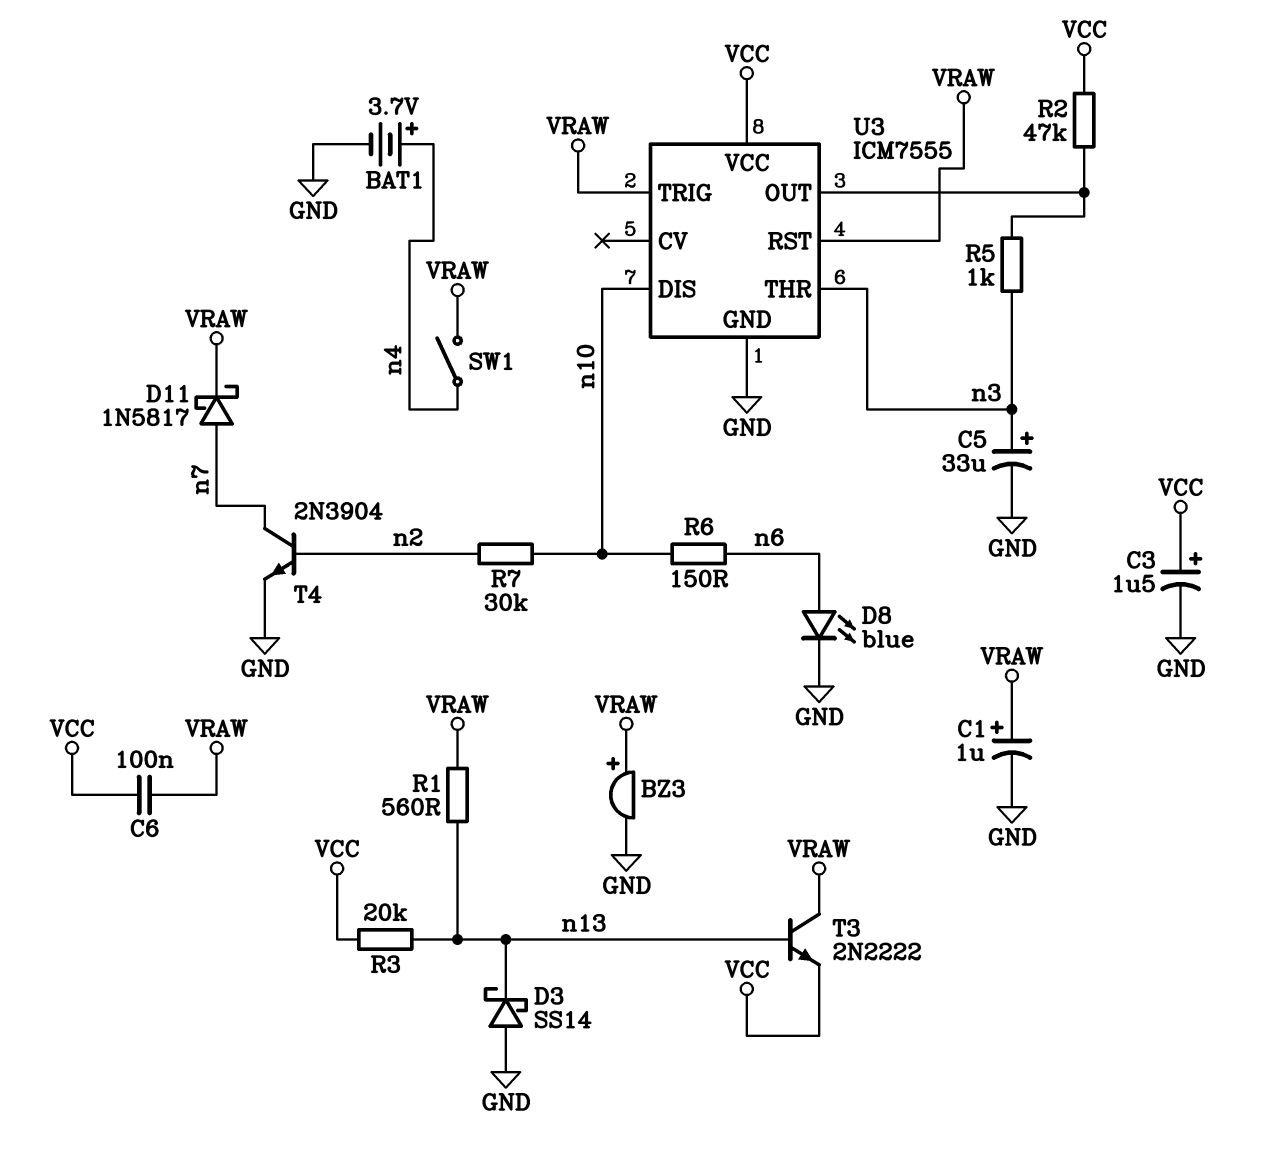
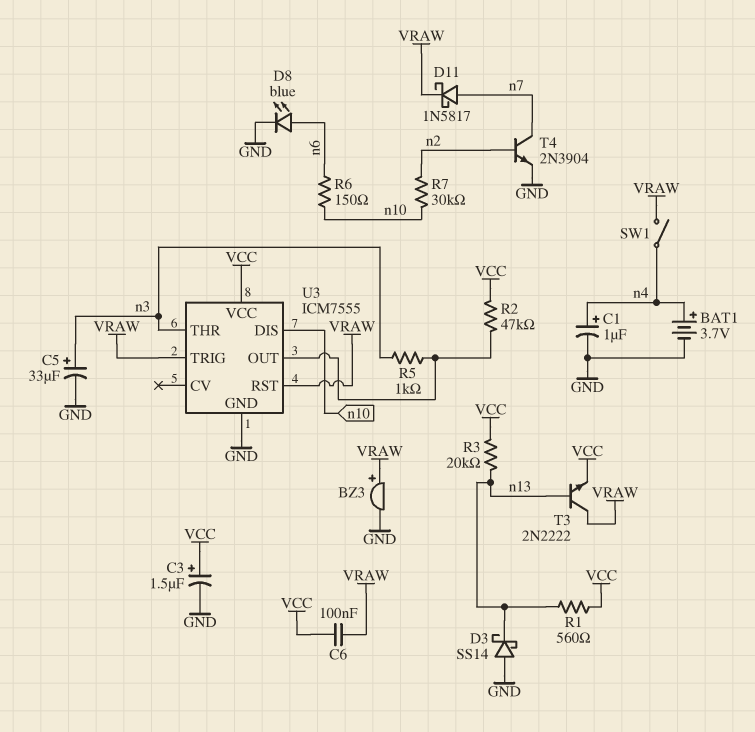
C1: 1uF (plus VRAW, minus GND) -> 1uF (plus n4, minus GND)
R1: 560 (VRAW, n13) -> 560 (VCC, n13)

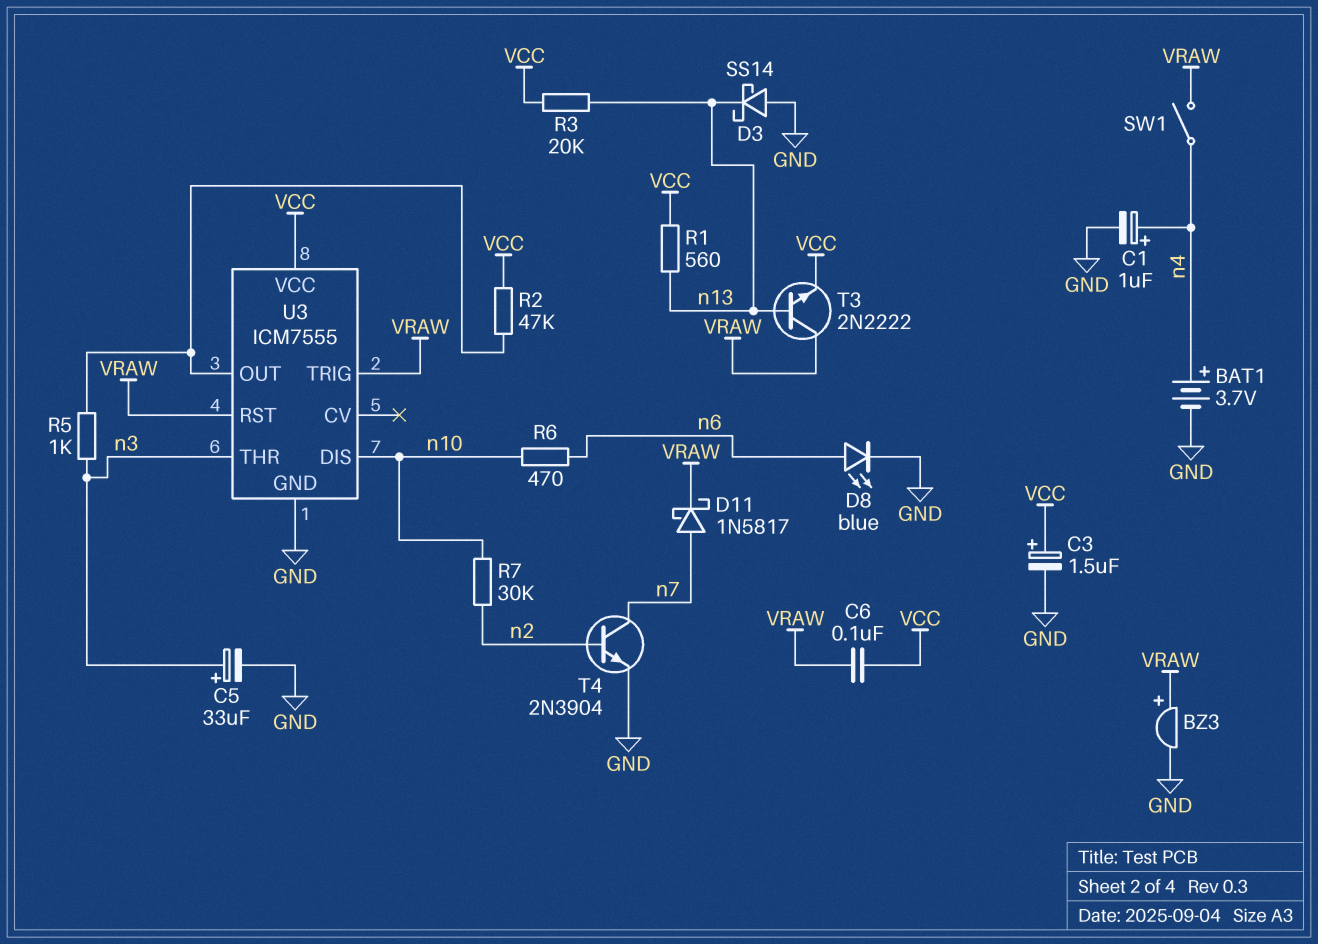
R6: 150 (n6, n10) -> 470 (n6, n10)

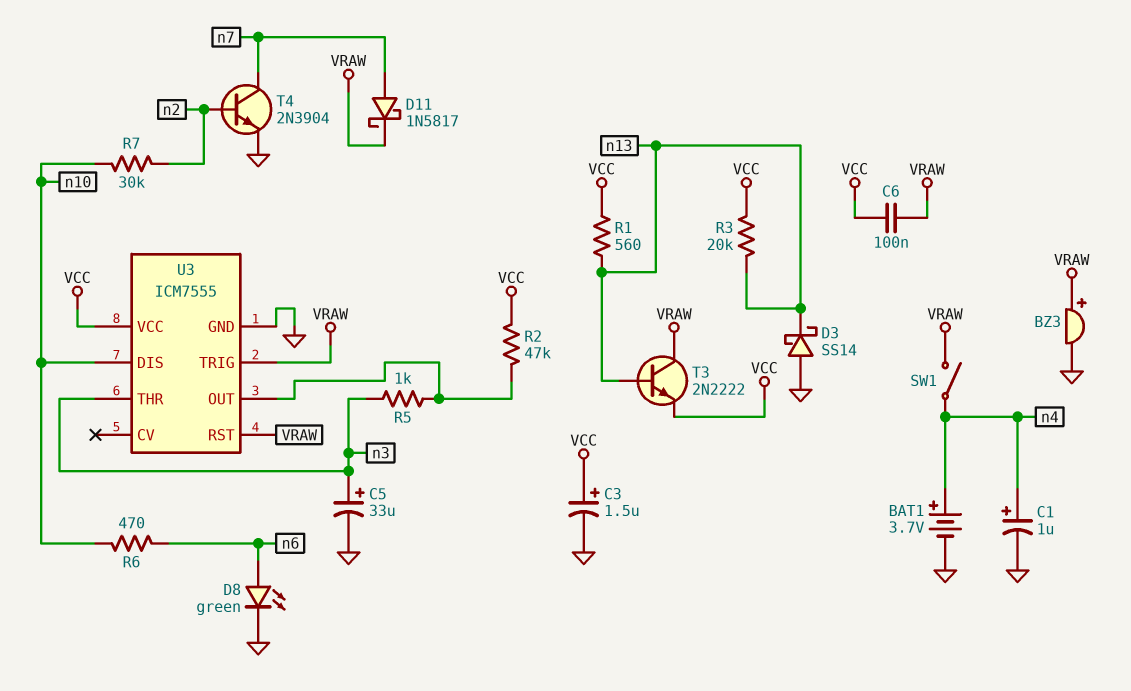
D8: LED blue (A n6, K GND) -> LED green (A n6, K GND)

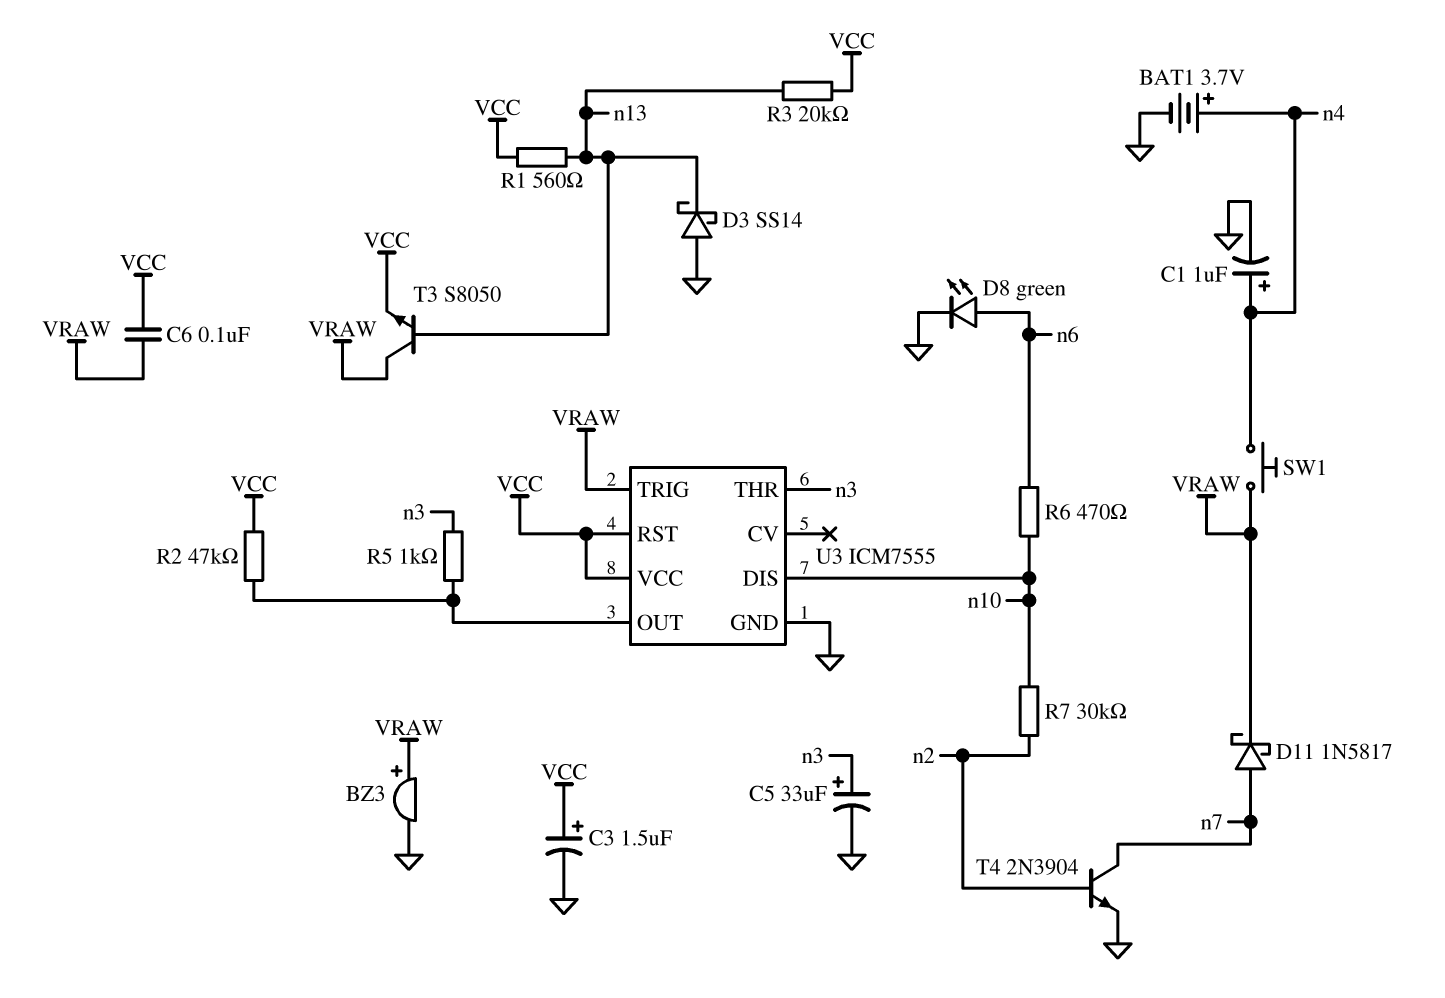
SW1: switch (VRAW, n4) -> button (VRAW, n4)
T3: NPN 2N2222 (B n13, C VRAW, E VCC) -> NPN S8050 (B n13, C VRAW, E VCC)
U3 pin RST: VRAW -> VCC

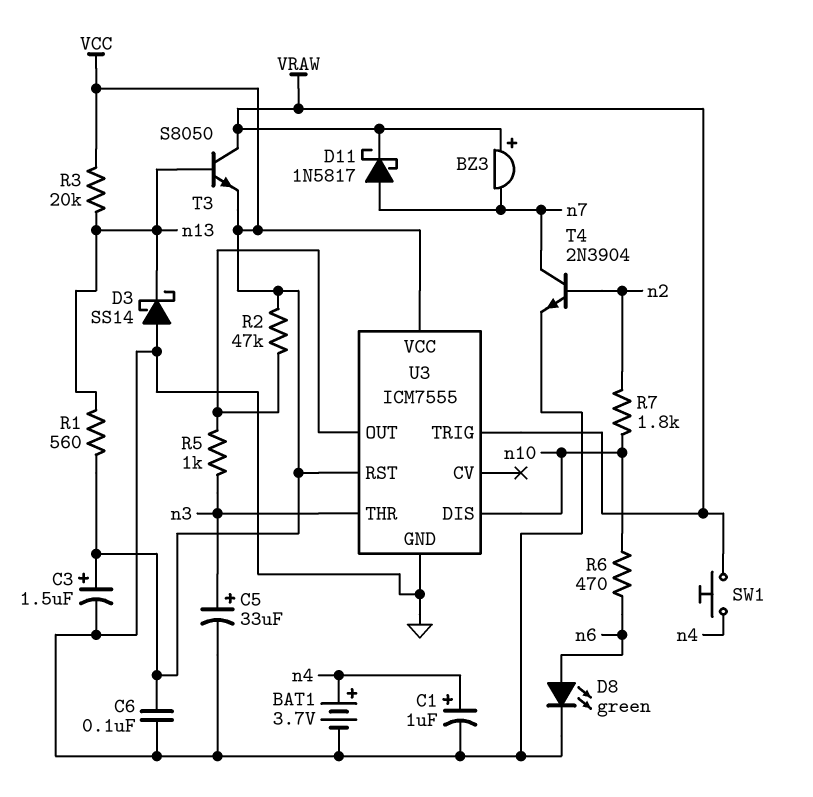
BZ3: buzzer (plus VRAW, minus GND) -> buzzer (plus VRAW, minus n7)
C6: 100nF (VCC, VRAW) -> 100nF (GND, VCC)
R7: 30k (n2, n10) -> 1.8k (n2, n10)

